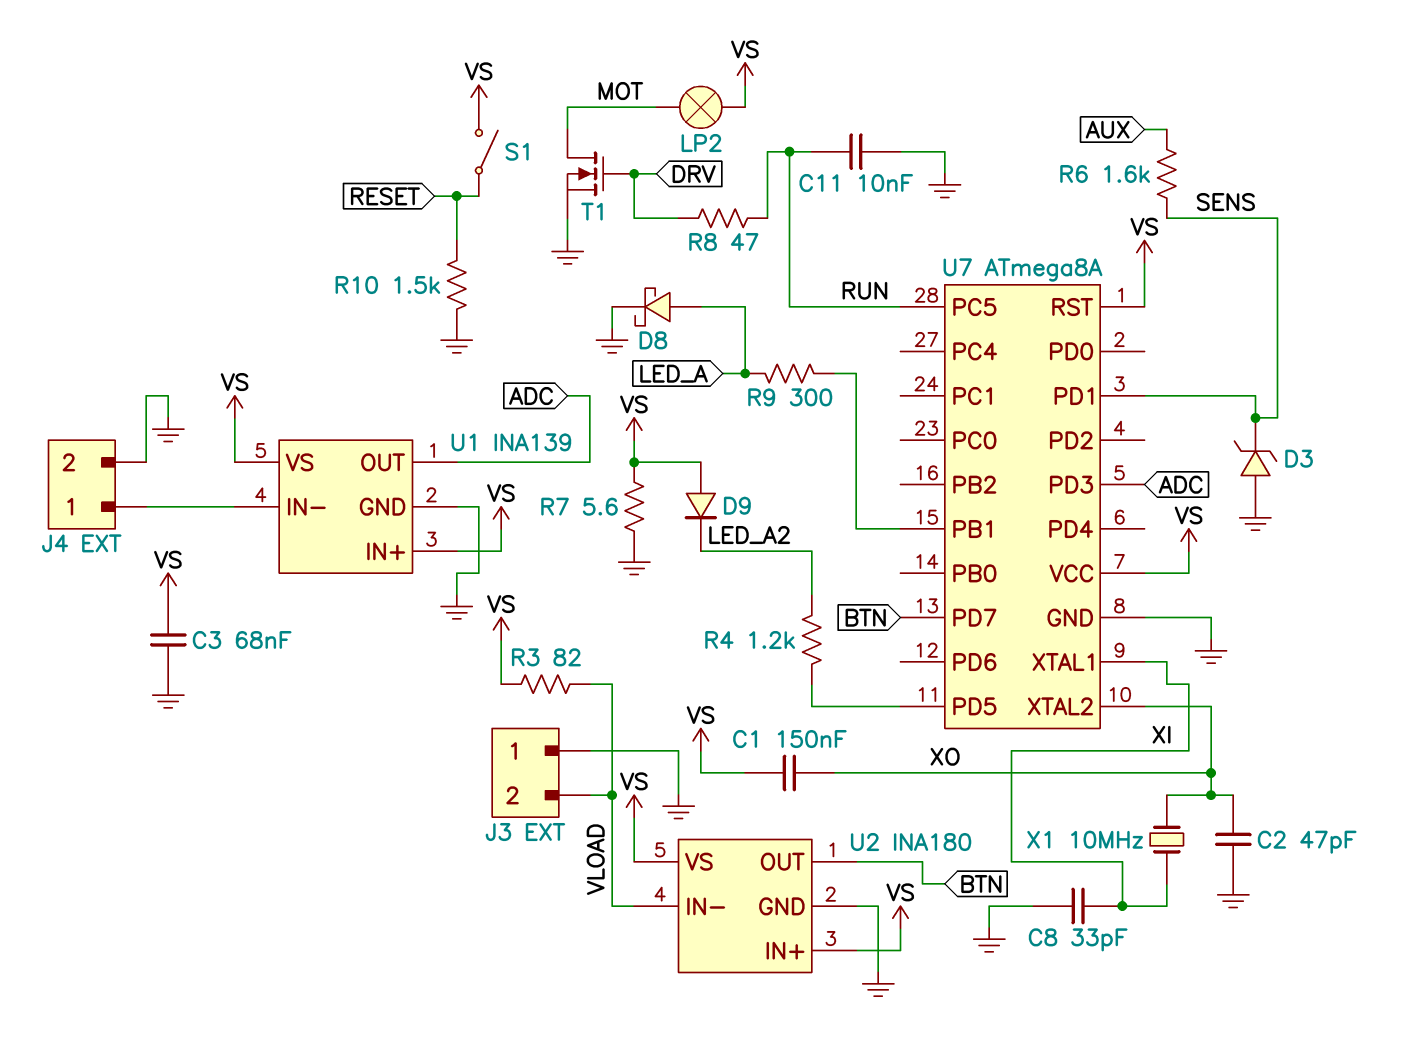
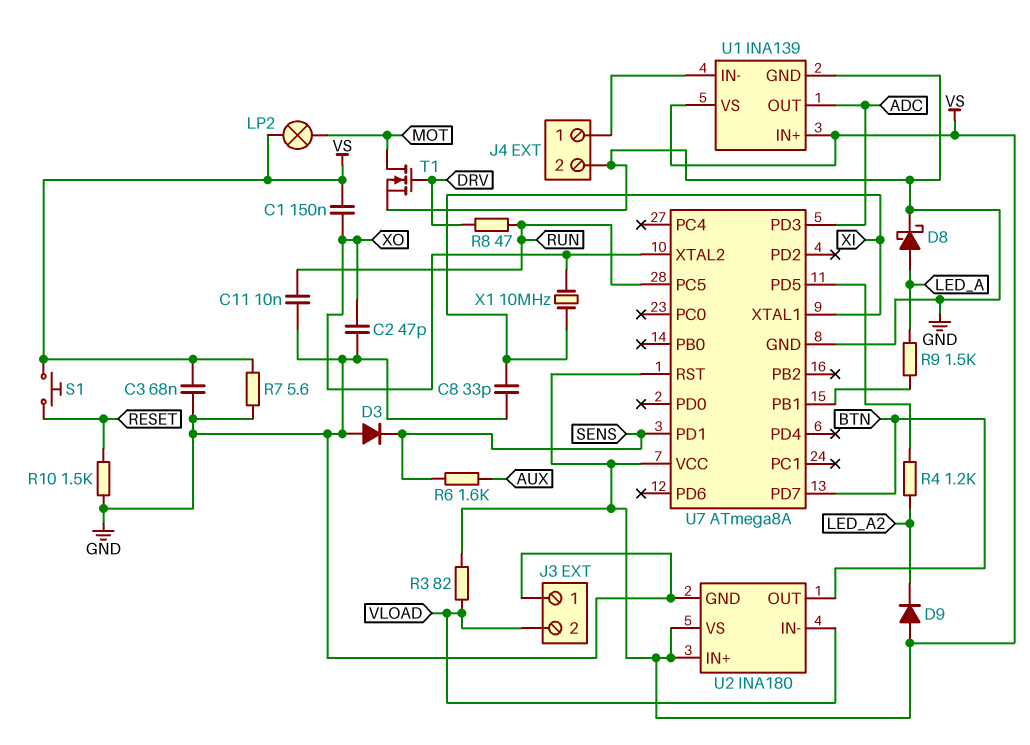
D3: zener (A GND, K SENS) -> diode (A GND, K SENS)
R9: 300 (LED_A, U7/PB1) -> 1.5k (LED_A, U7/PB1)
S1: switch (RESET, VS) -> button (RESET, VS)

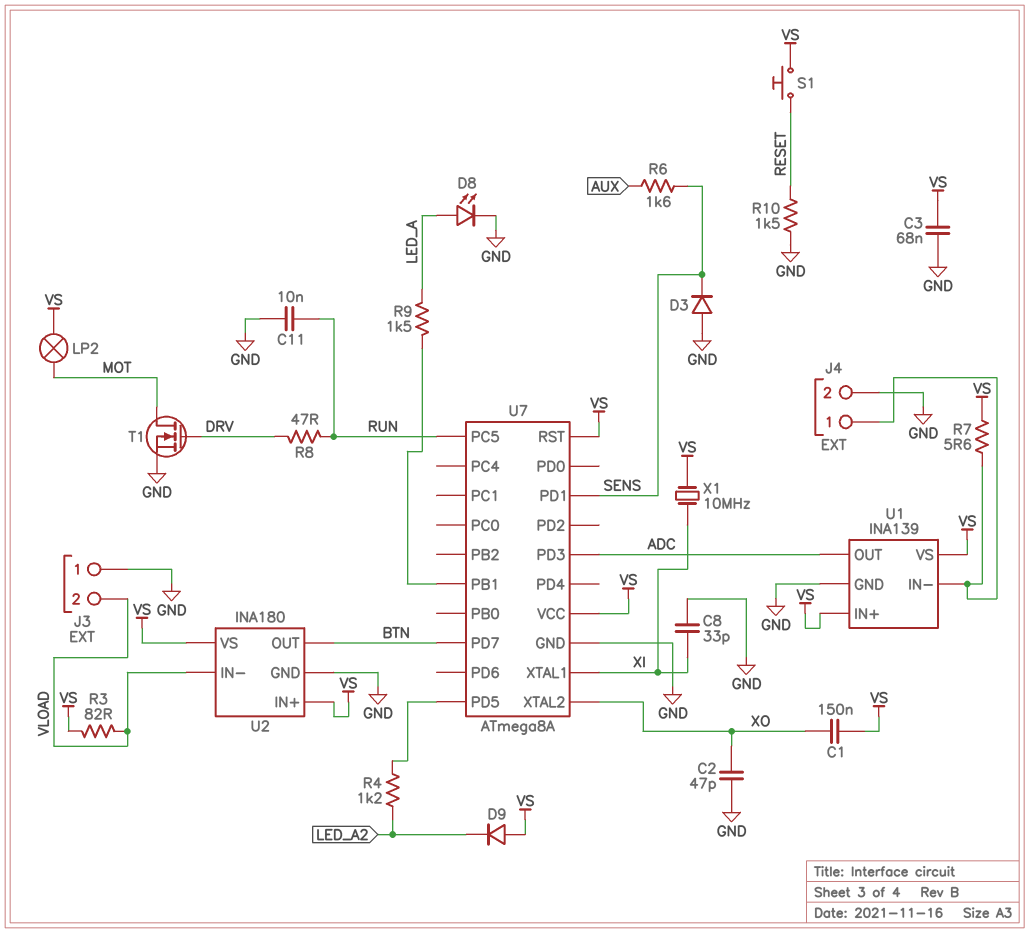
D8: schottky (A LED_A, K GND) -> LED (A LED_A, K GND)
R7: 5.6 (GND, VS) -> 5.6 (J4/1, VS)
X1: 10MHz (XI, XO) -> 10MHz (VS, XI)

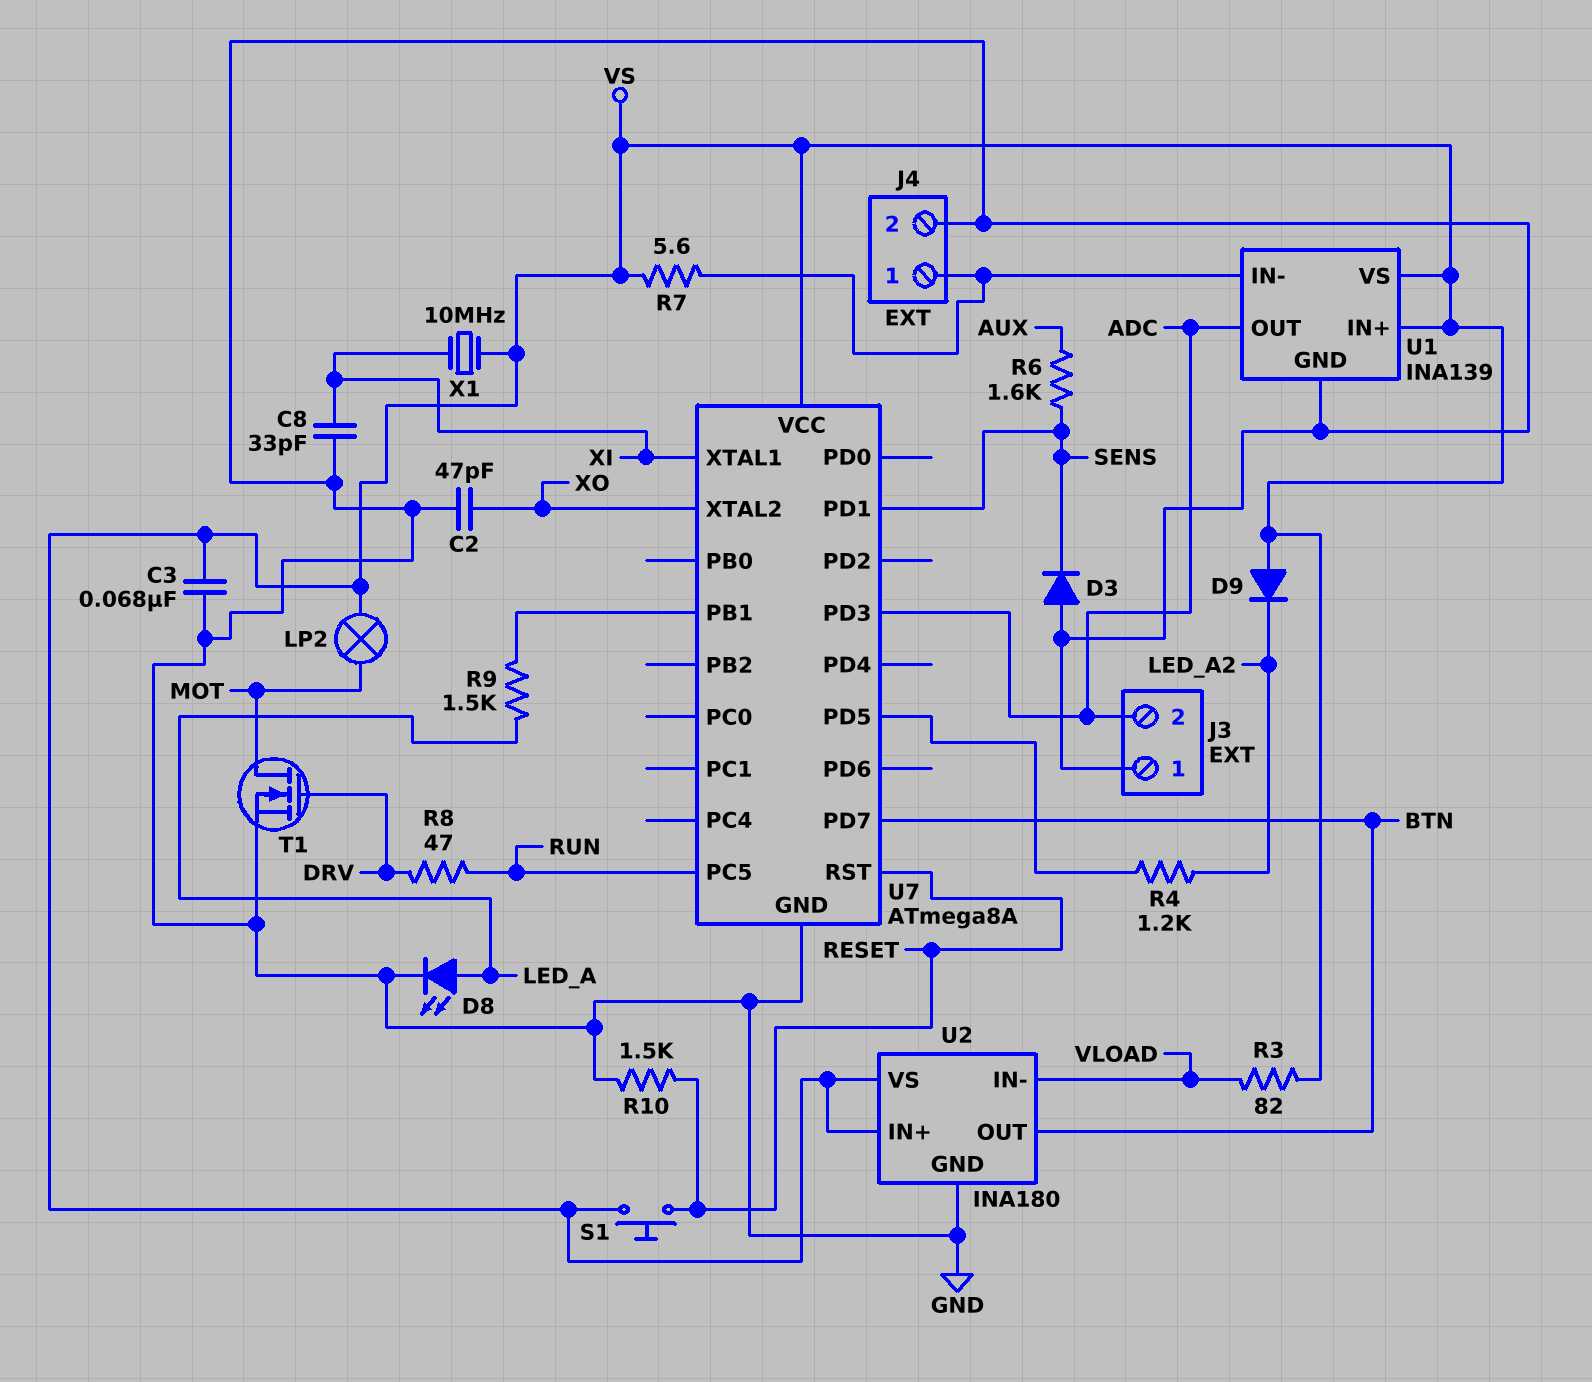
C1: 150nF (VS, XO) -> none
C11: 10nF (GND, RUN) -> none
J3 pin 2: VLOAD -> ADC
U7 pin RST: VS -> RESET

